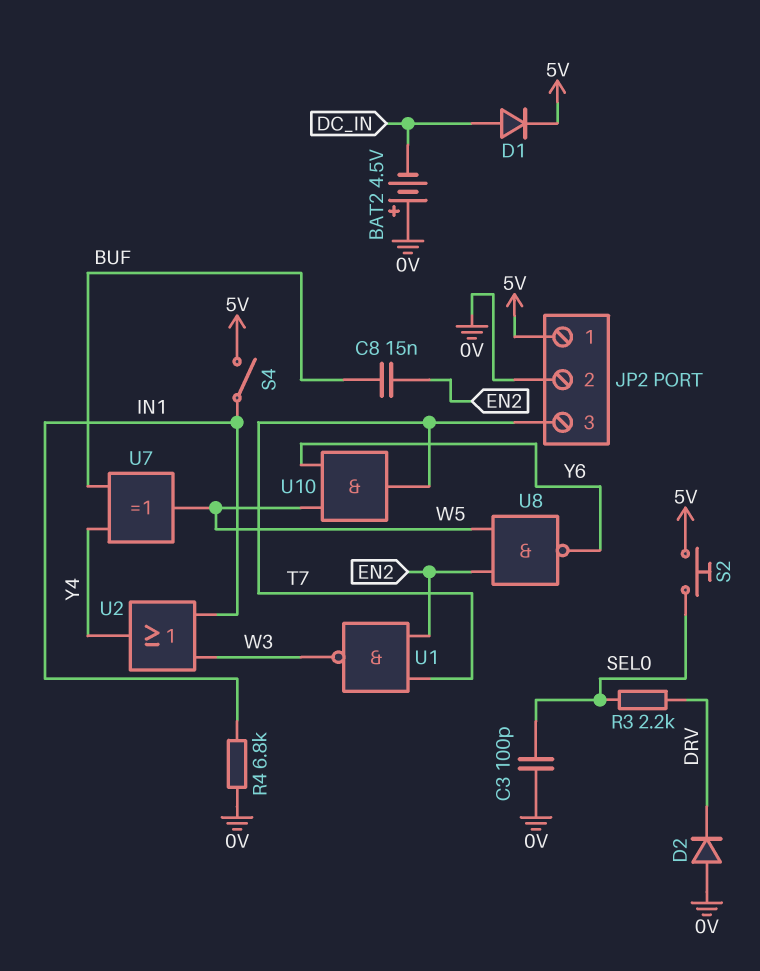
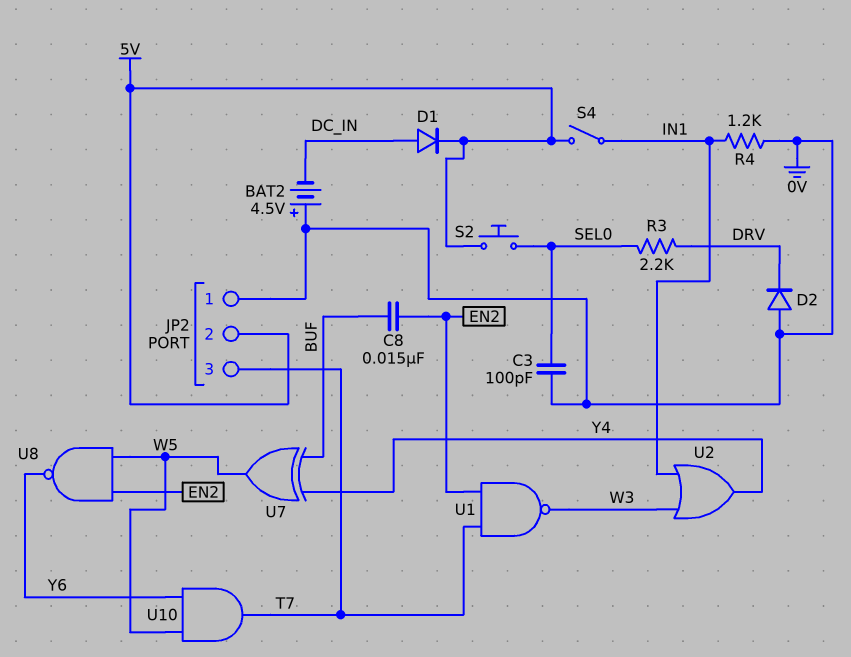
JP2 pin 1: 5V -> 0V
JP2 pin 2: 0V -> 5V
R4: 6.8k (0V, IN1) -> 1.2k (0V, IN1)

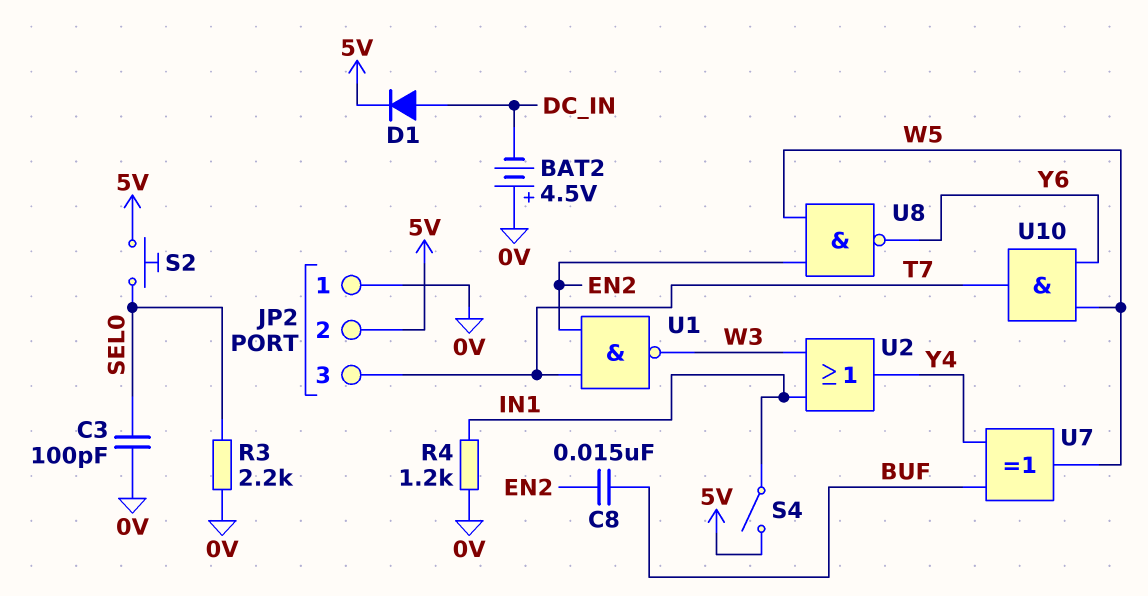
D2: diode (A 0V, K DRV) -> none
R3: 2.2k (DRV, SEL0) -> 2.2k (0V, SEL0)

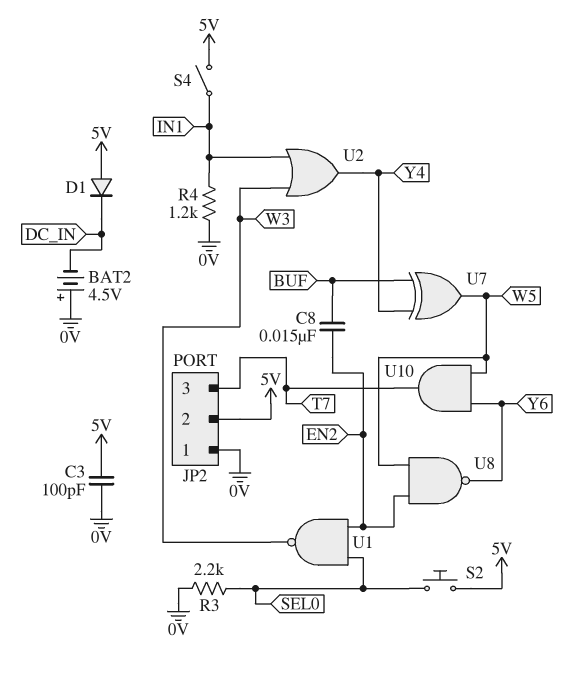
C3: 100pF (0V, SEL0) -> 100pF (0V, 5V)
D1: diode (A DC_IN, K 5V) -> diode (A 5V, K DC_IN)
U1: NAND (in EN2, in T7, out W3) -> NAND (in EN2, in SEL0, out W3)

